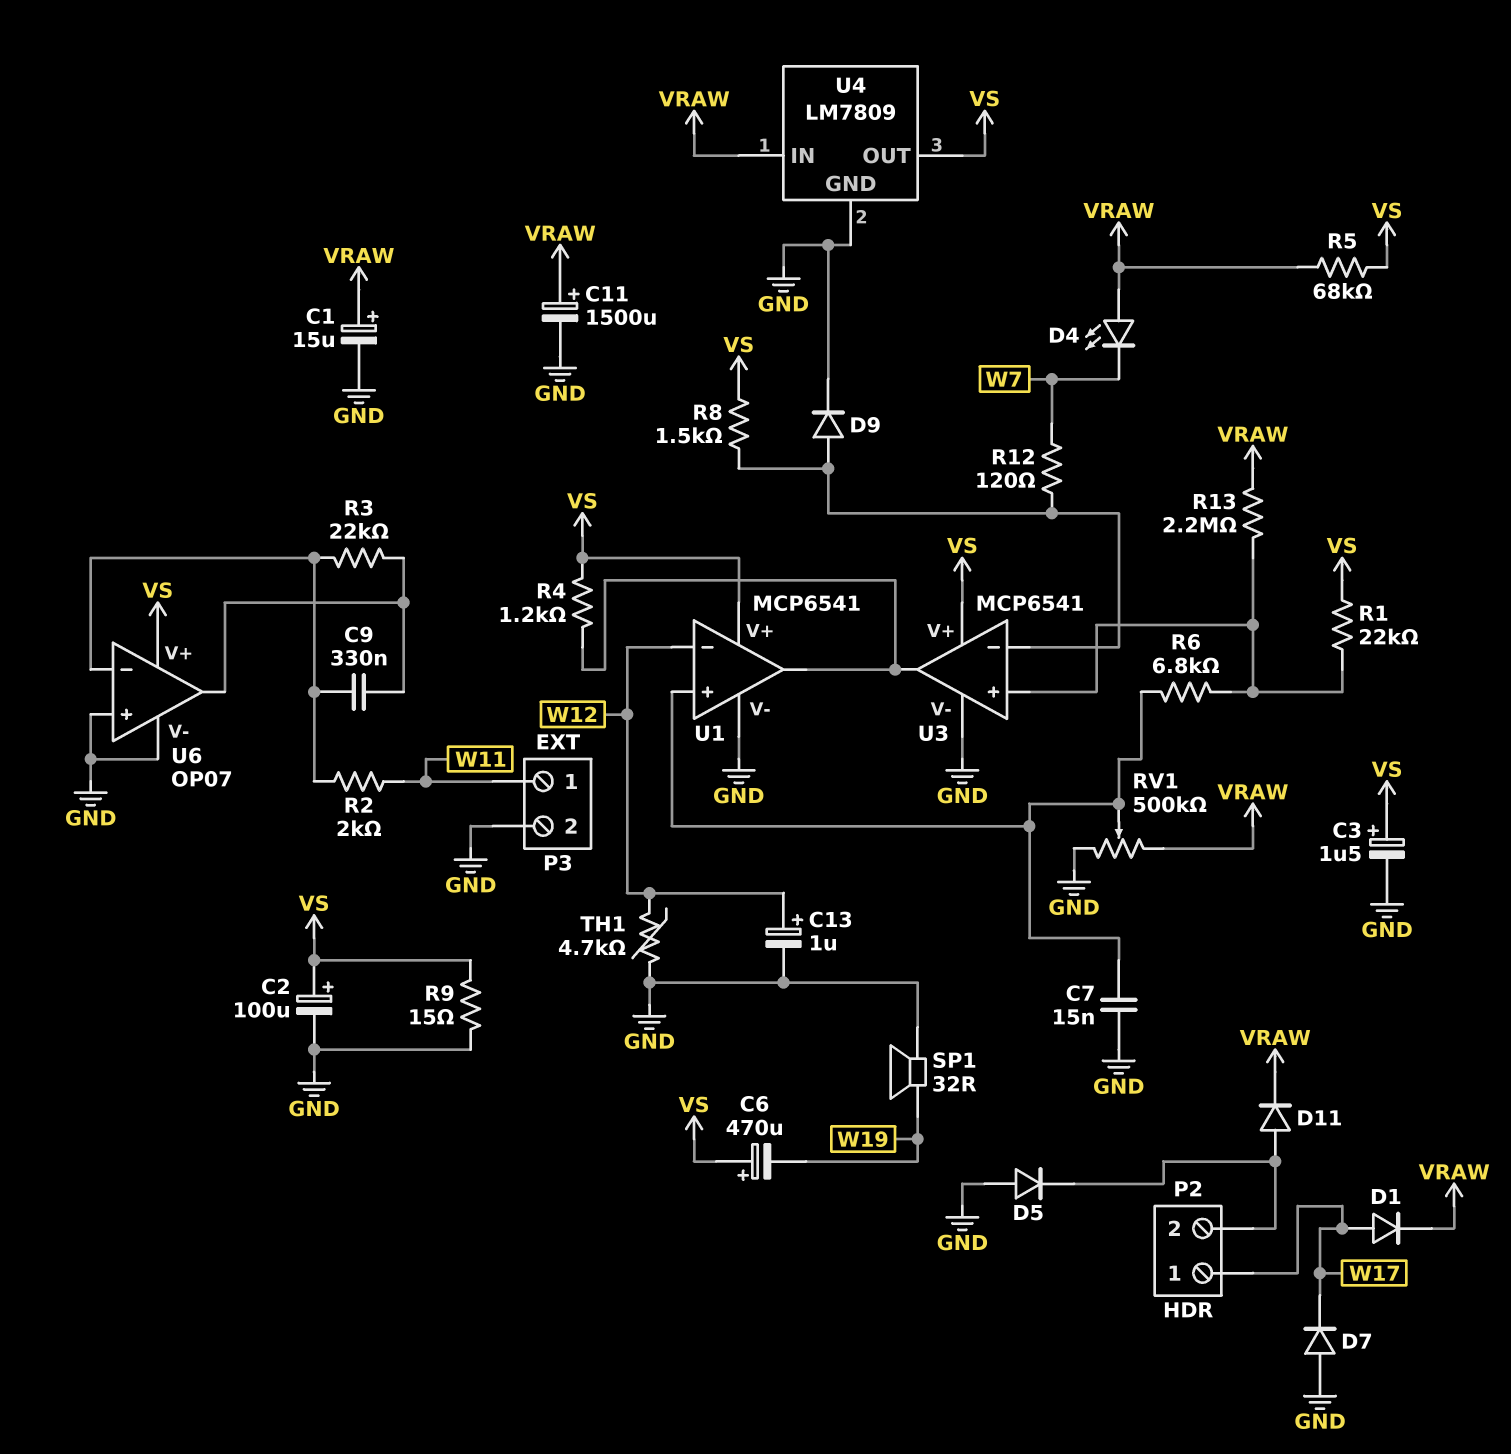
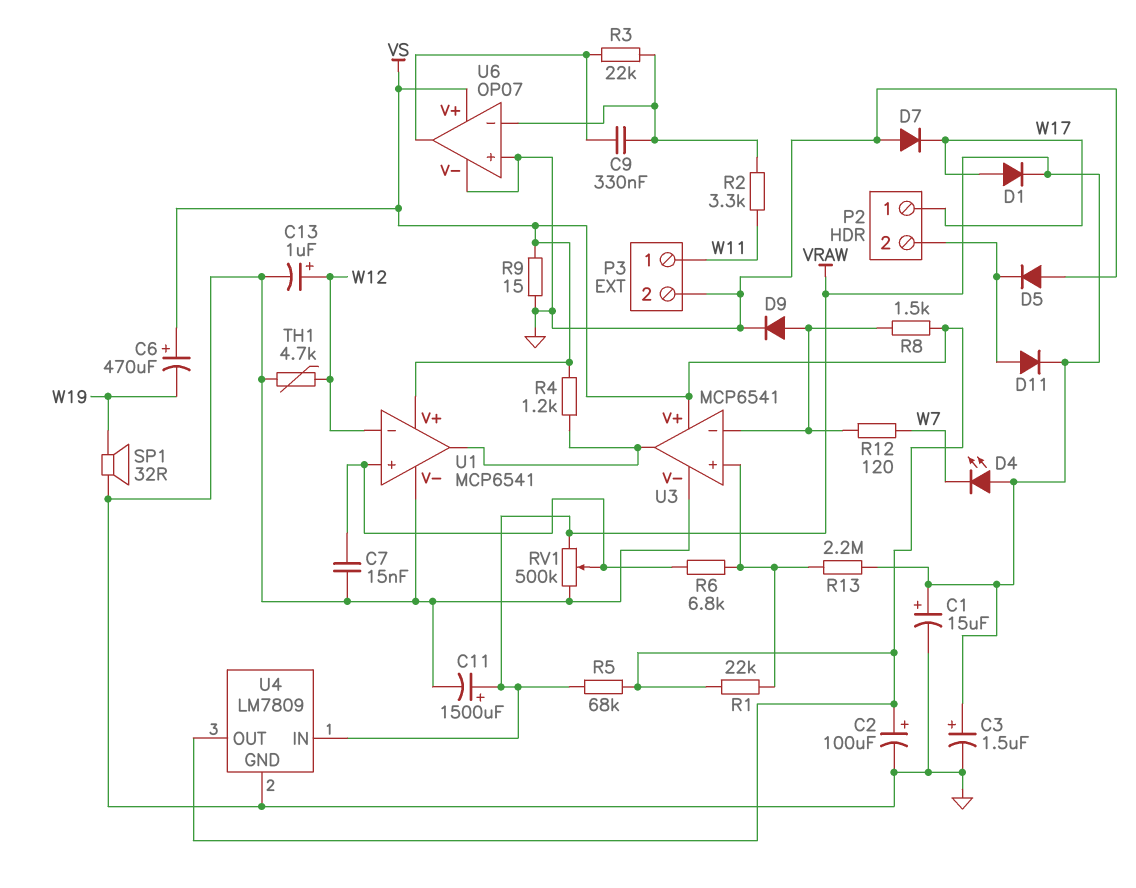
C3: 1.5uF (plus VS, minus GND) -> 1.5uF (plus VRAW, minus GND)
R2: 2k (U6/in-, W11) -> 3.3k (U6/in-, W11)

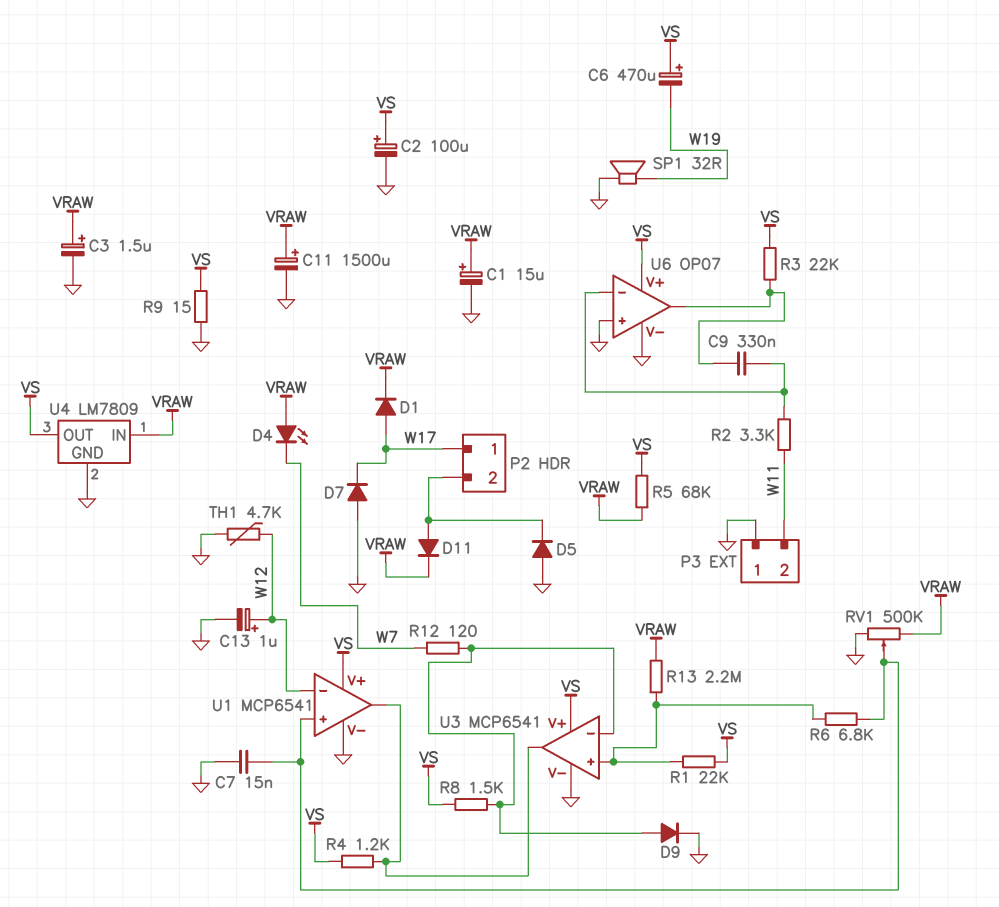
P3 pin 1: W11 -> GND
P3 pin 2: GND -> W11
R3: 22k (U6/in-, U6/out) -> 22k (U6/out, VS)

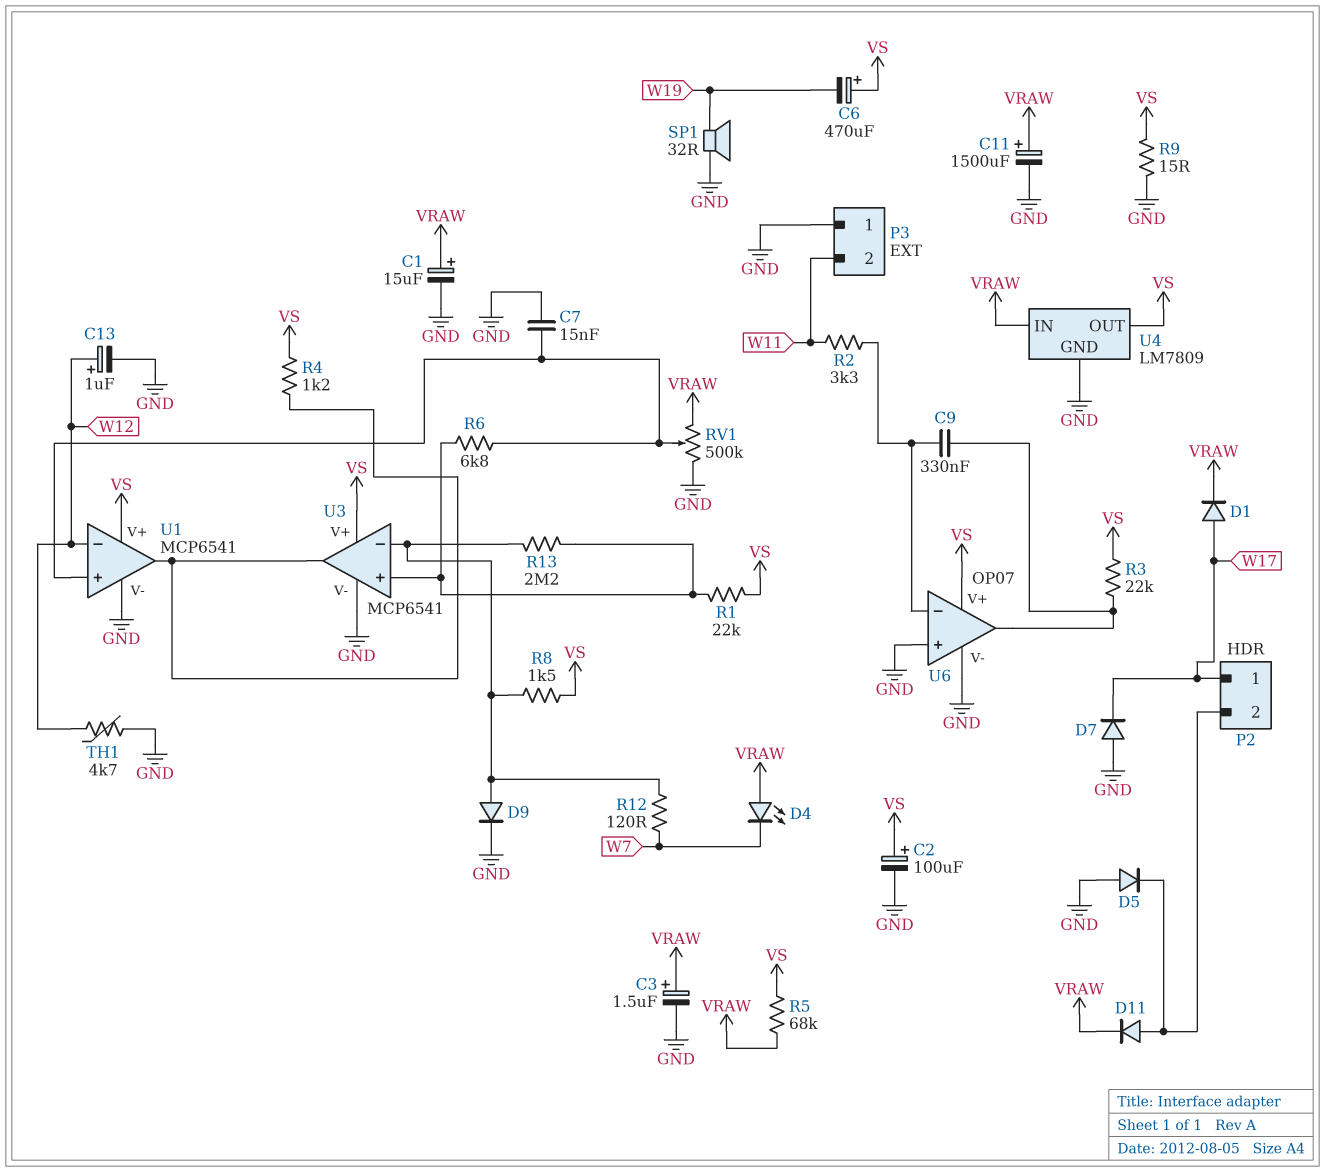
R13: 2.2M (U3/in+, VRAW) -> 2.2M (U3/in+, U3/in-)

